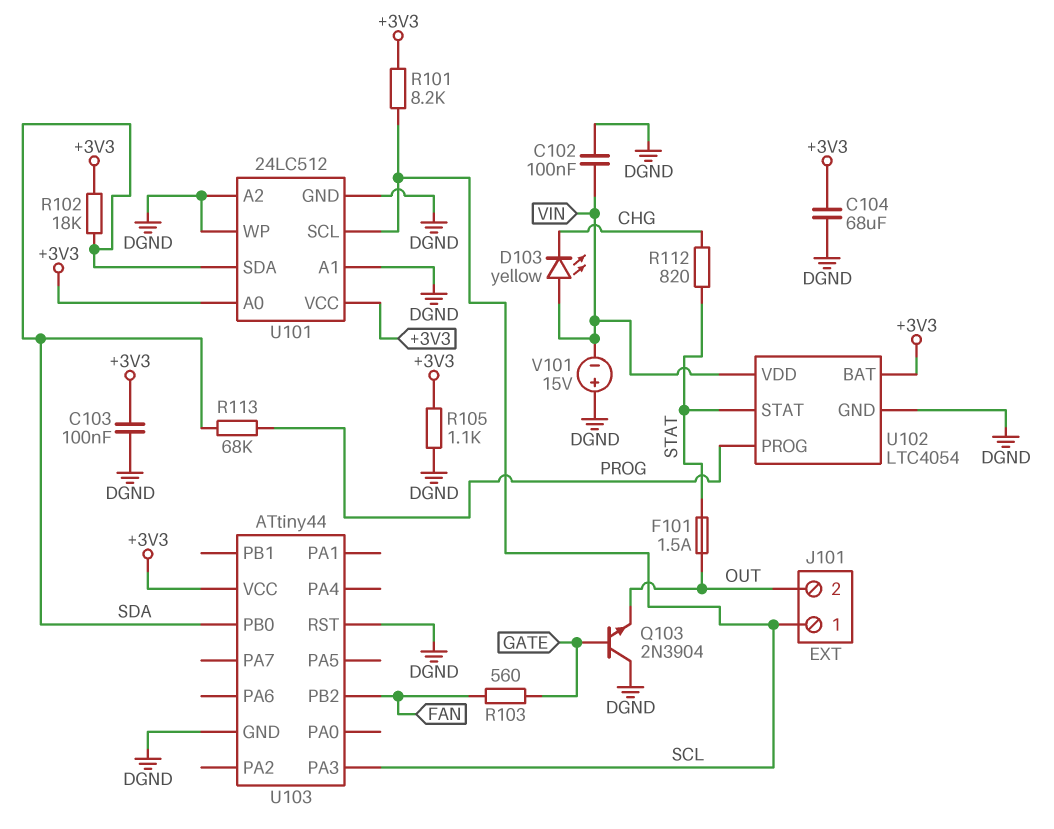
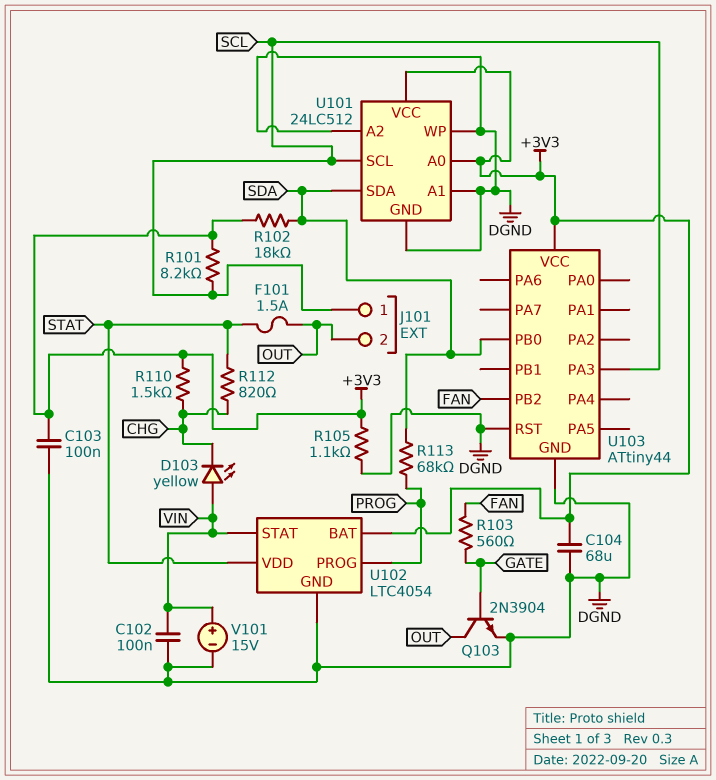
Q103: NPN 2N3904 (B GATE, C DGND, E OUT) -> NPN 2N3904 (B GATE, C OUT, E DGND)
R110: none -> 1.5k (+3V3, CHG)
U102 pin STAT: STAT -> VIN
U102 pin VDD: VIN -> STAT
V101: 15V (plus DGND, minus VIN) -> 15V (plus VIN, minus DGND)

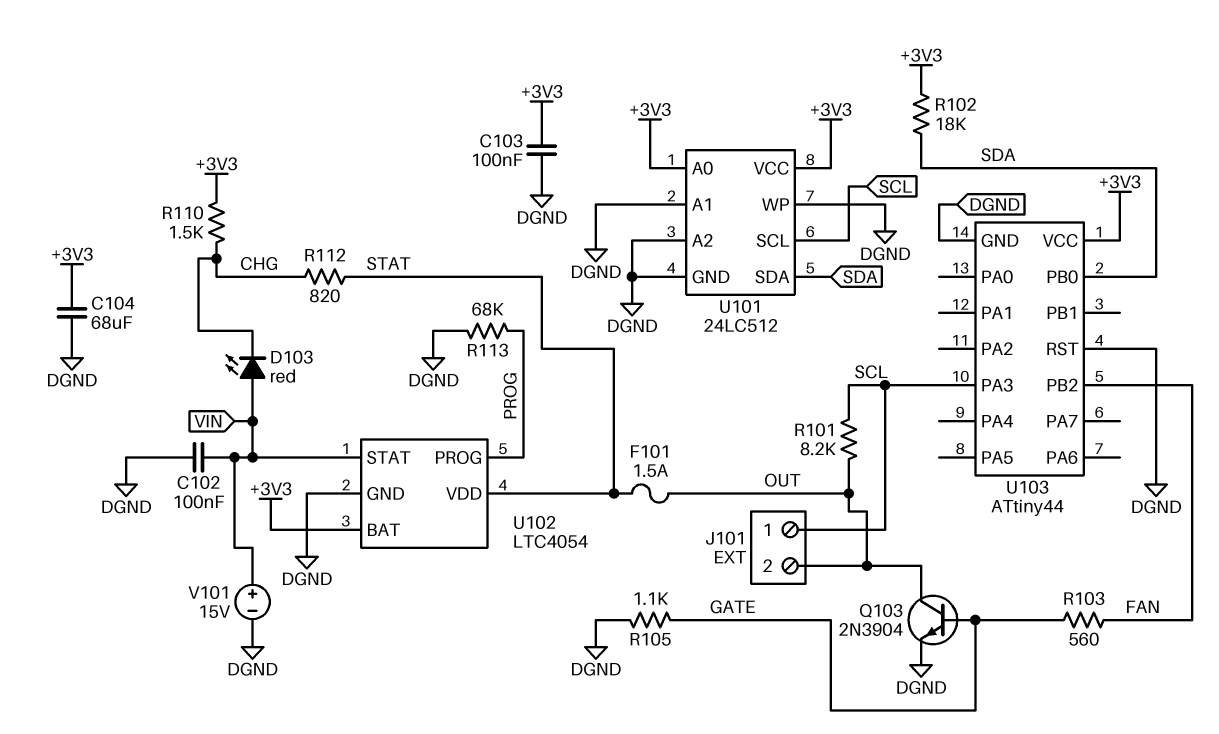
D103: LED yellow (A VIN, K CHG) -> LED red (A VIN, K CHG)
R101: 8.2k (+3V3, SCL) -> 8.2k (OUT, SCL)
R105: 1.1k (+3V3, DGND) -> 1.1k (DGND, GATE)
R113: 68k (PROG, SDA) -> 68k (DGND, PROG)

